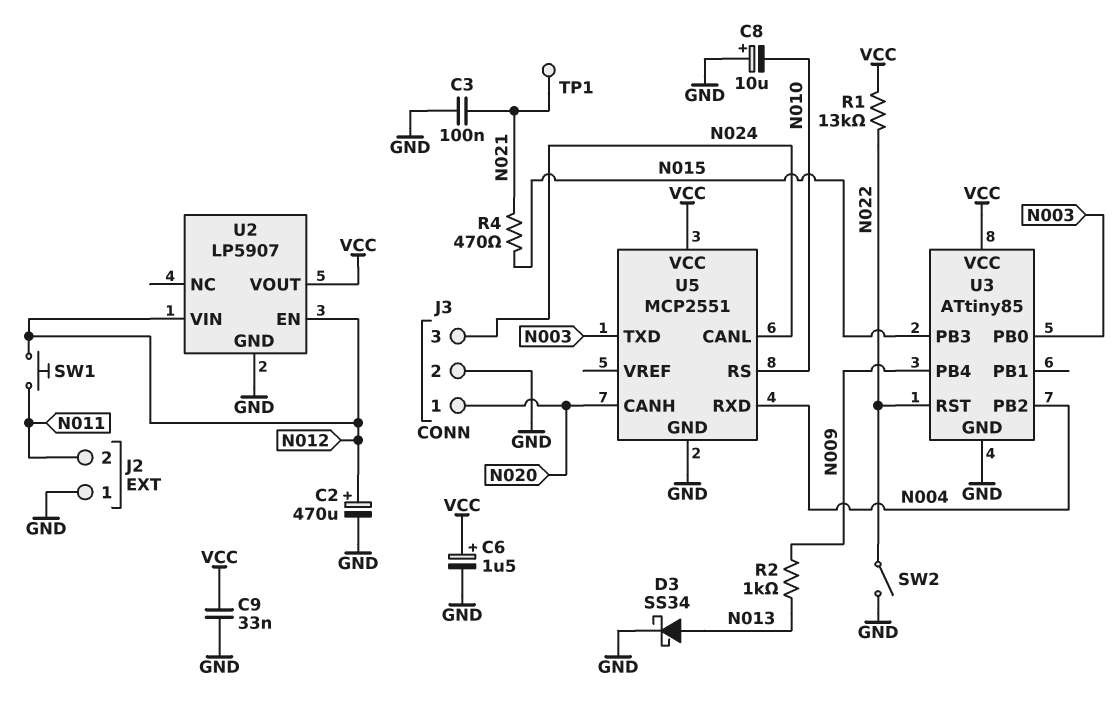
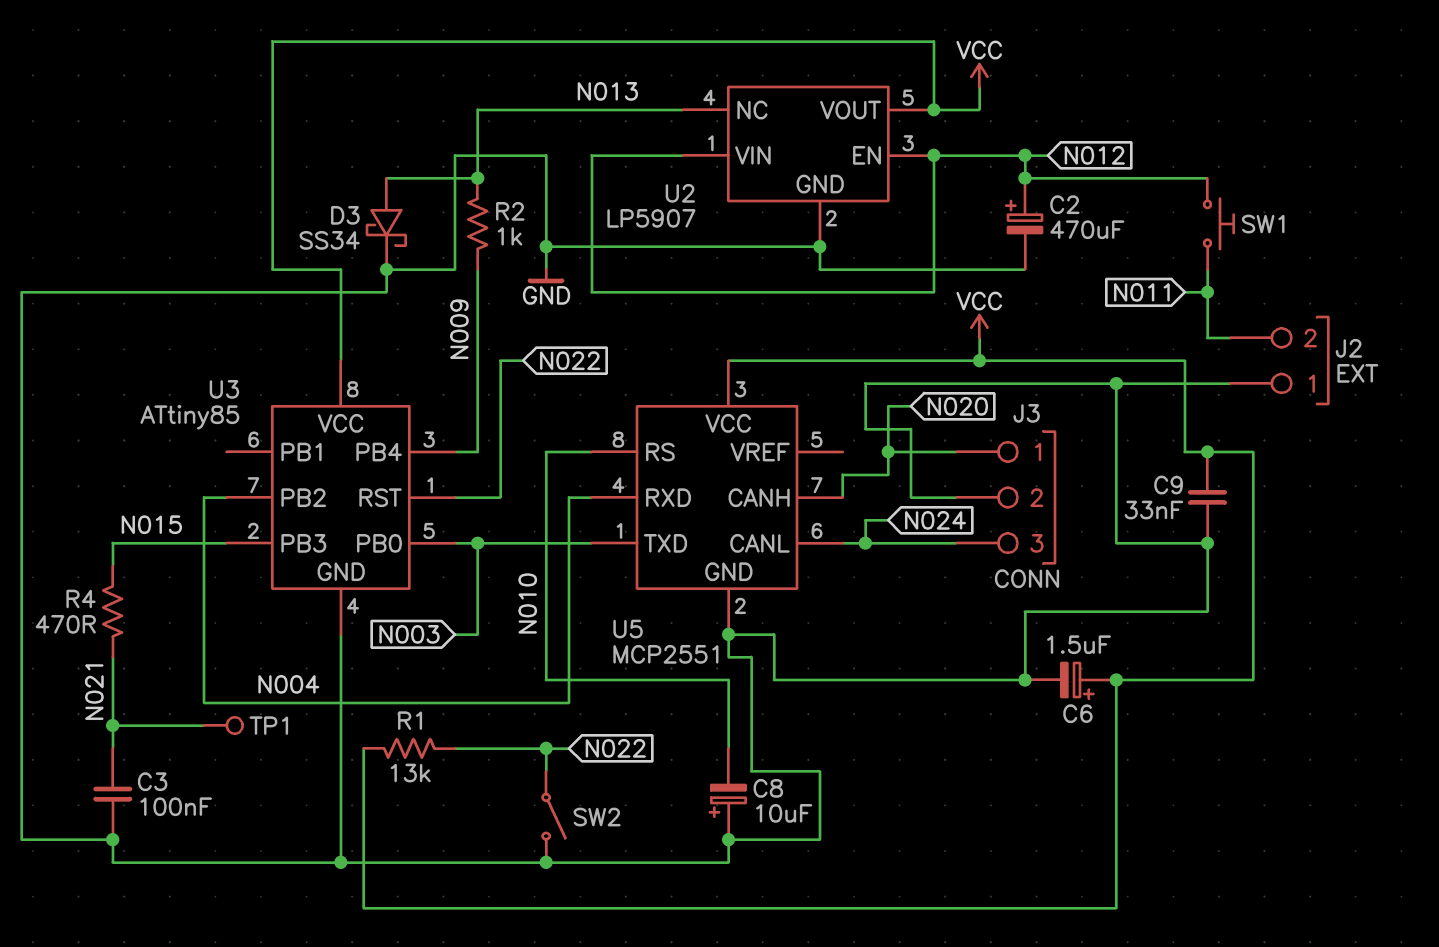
U2 pin NC: none -> N013

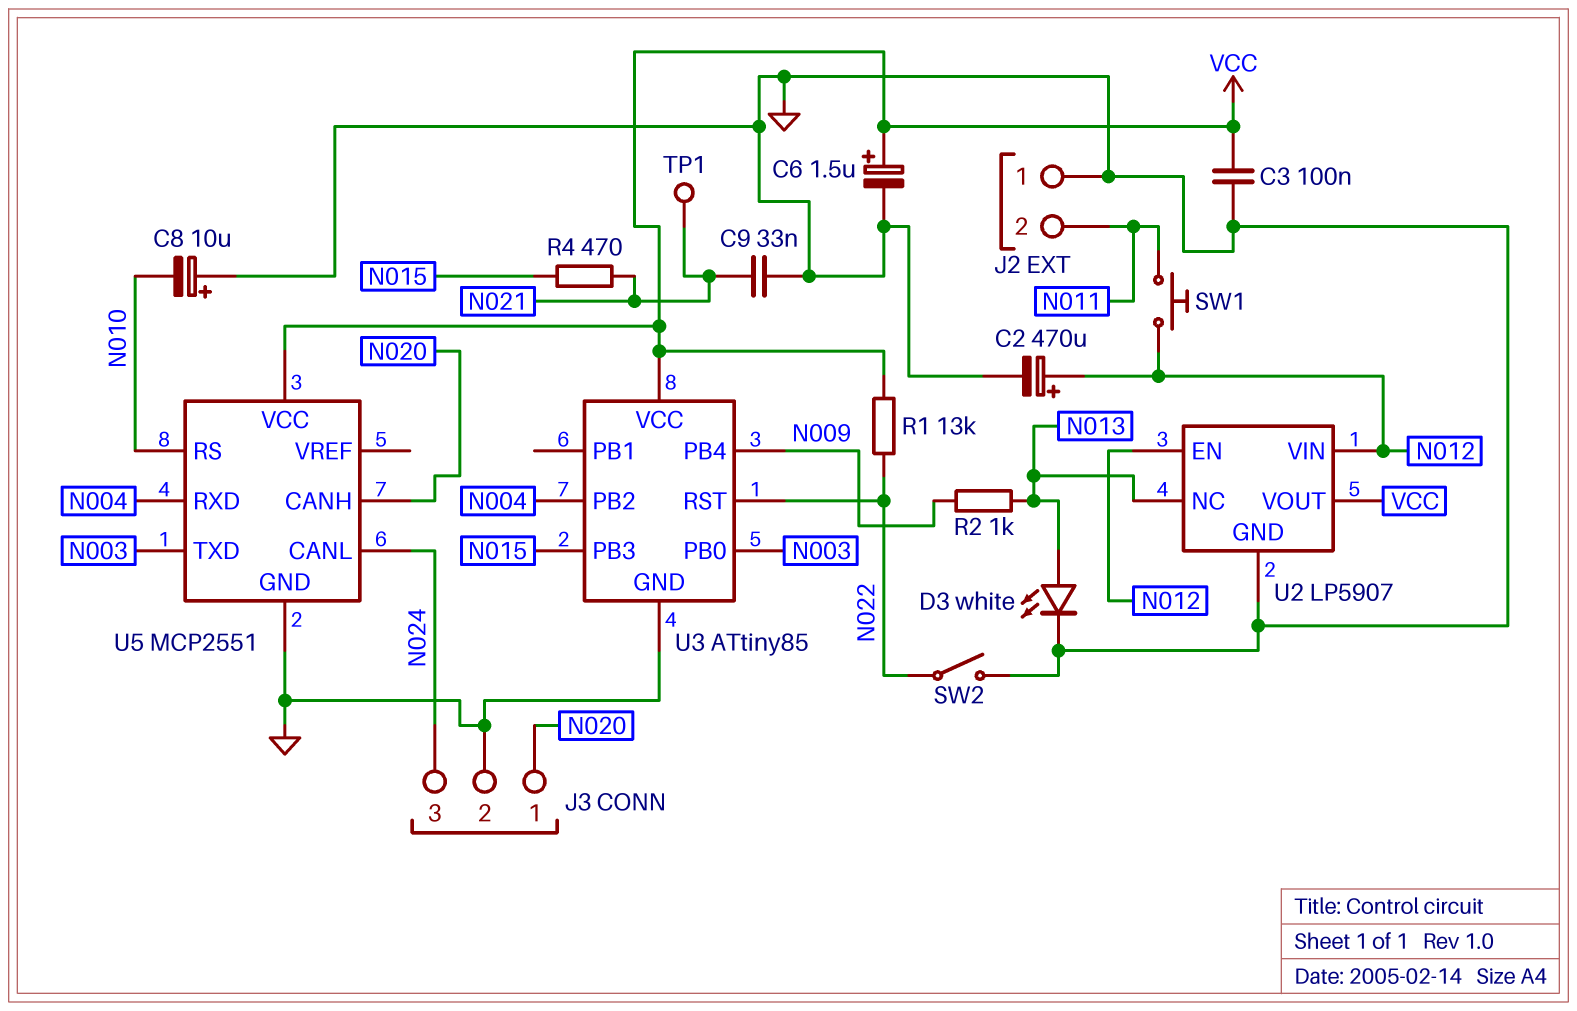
C3: 100nF (GND, N021) -> 100nF (GND, VCC)
C9: 33nF (GND, VCC) -> 33nF (GND, N021)
D3: schottky SS34 (A N013, K GND) -> LED white (A N013, K GND)

